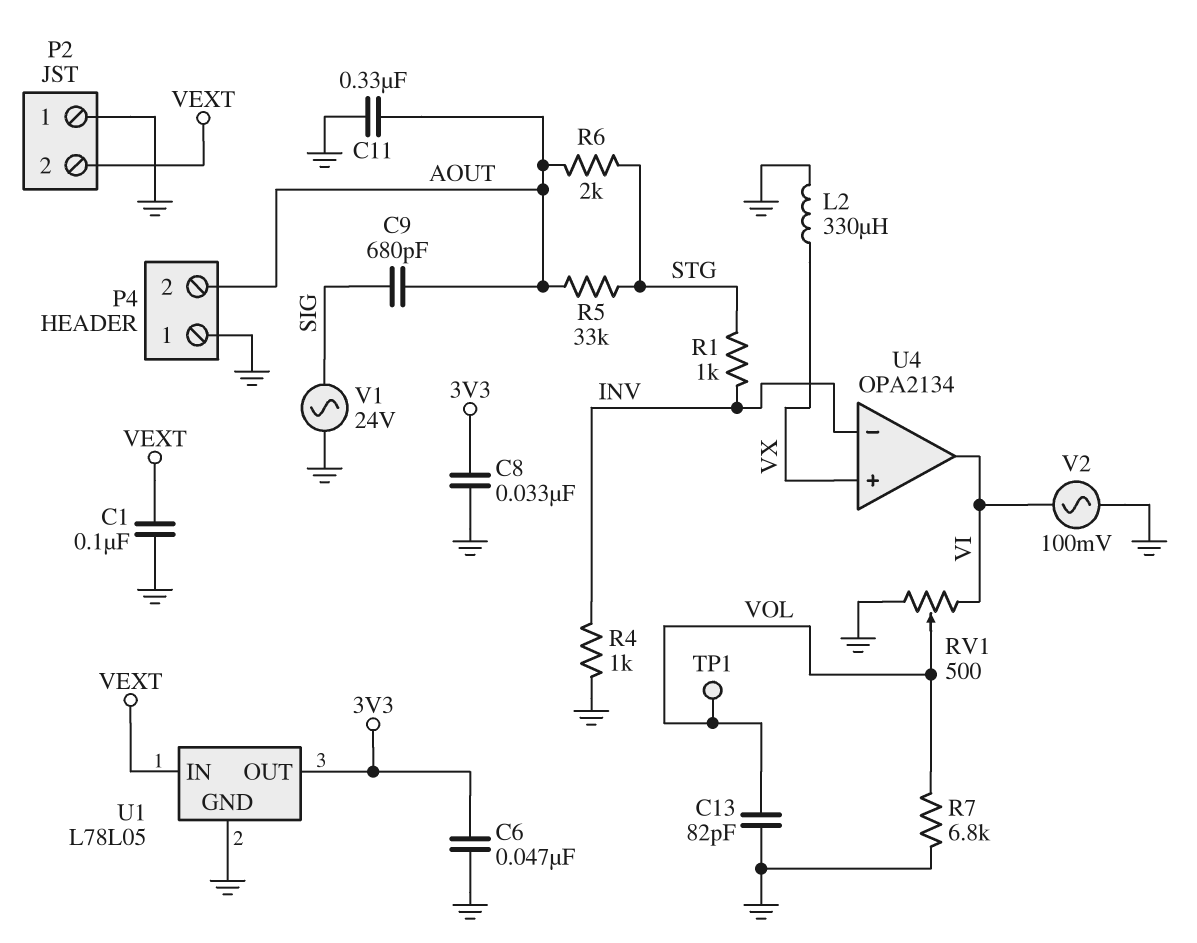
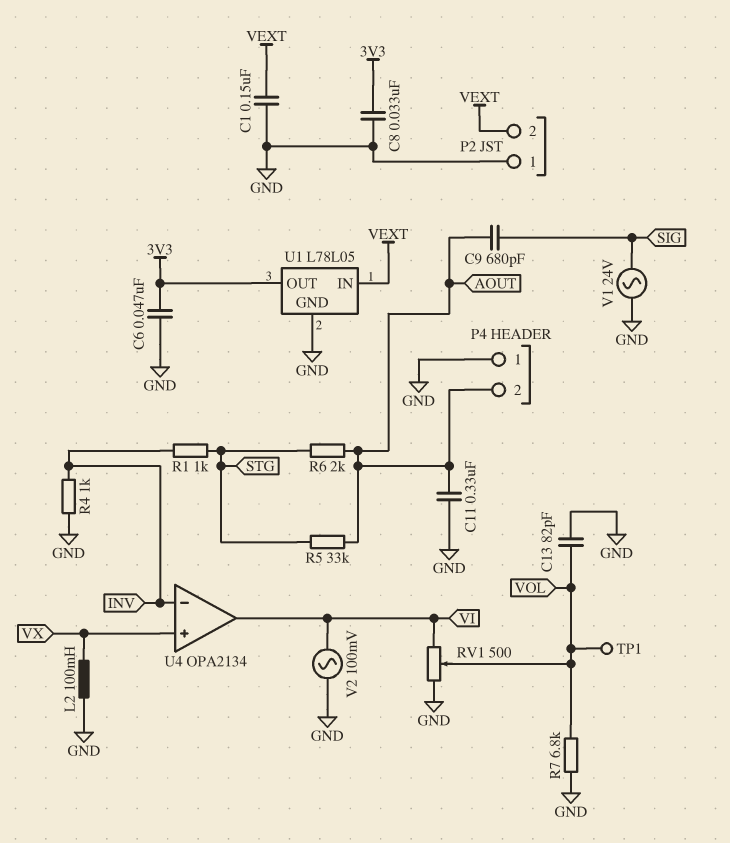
C1: 100nF (GND, VEXT) -> 150nF (GND, VEXT)
L2: 330uH (GND, VX) -> 100mH (GND, VX)

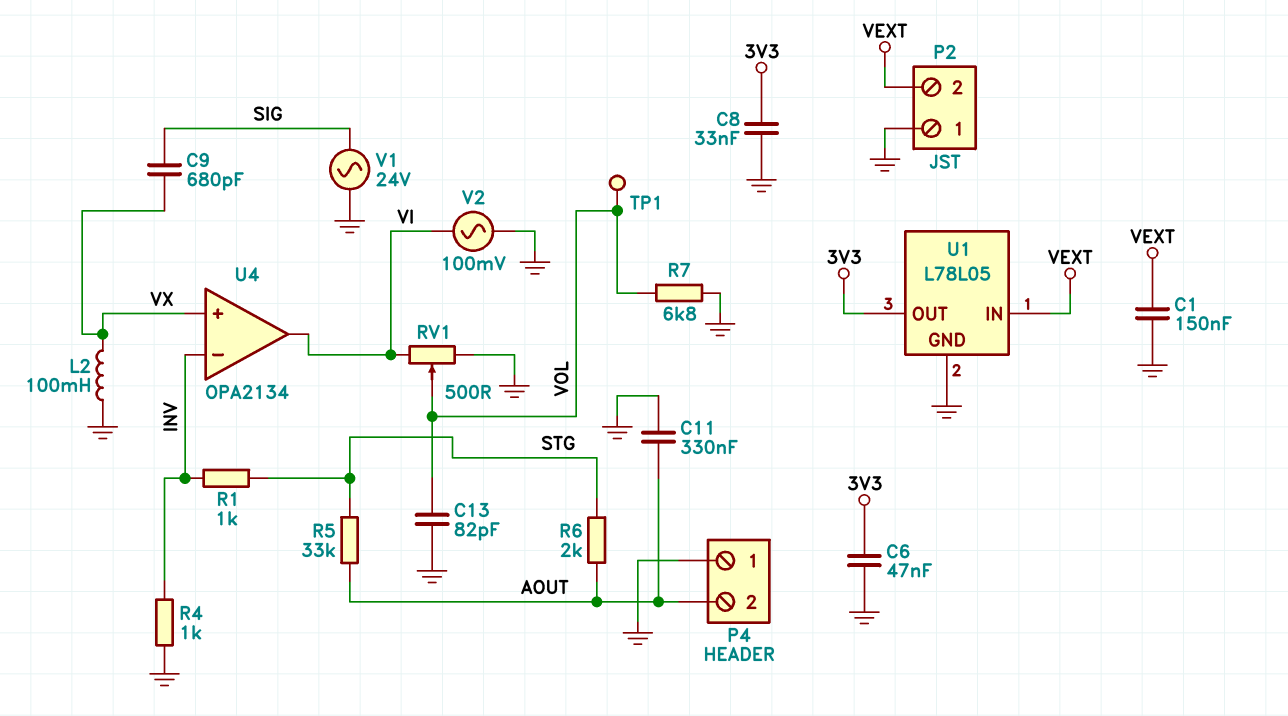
C9: 680pF (AOUT, SIG) -> 680pF (SIG, VX)

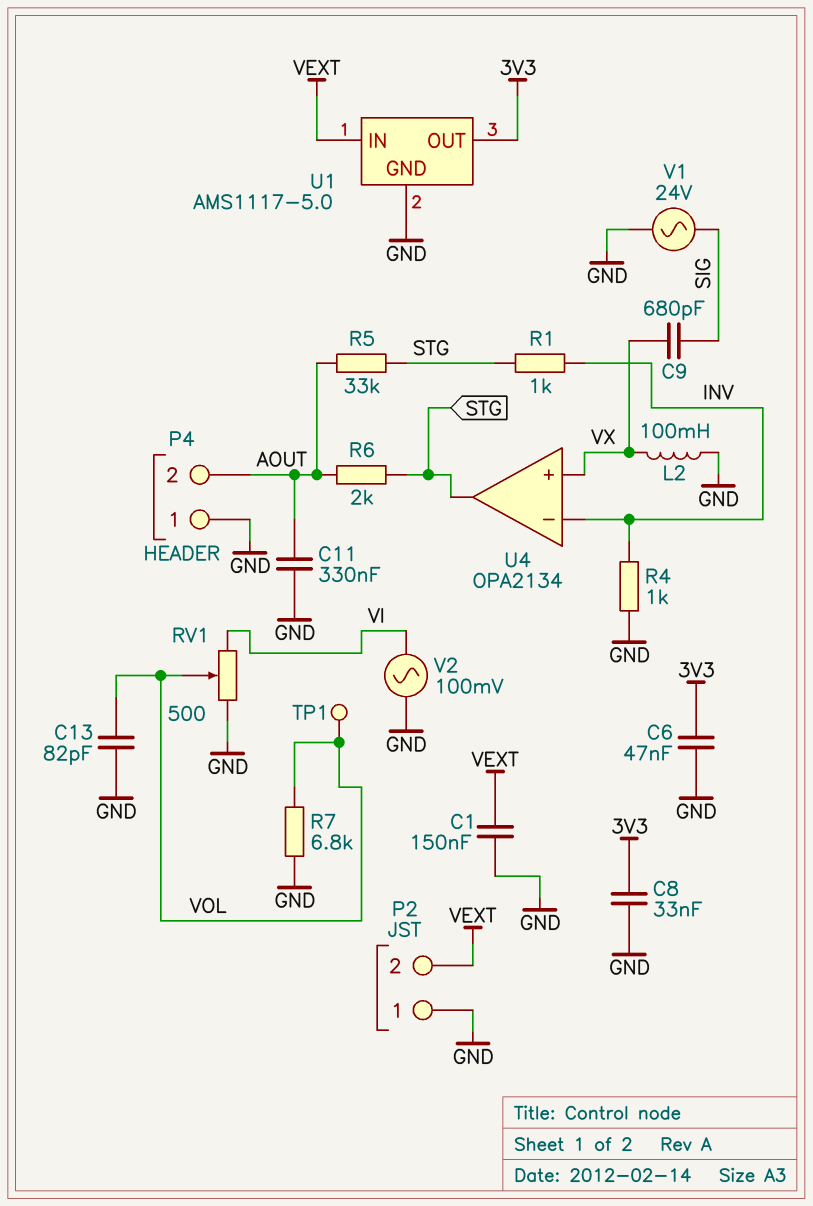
U1: L78L05 -> AMS1117-5.0
U4 pin out: VI -> STG

